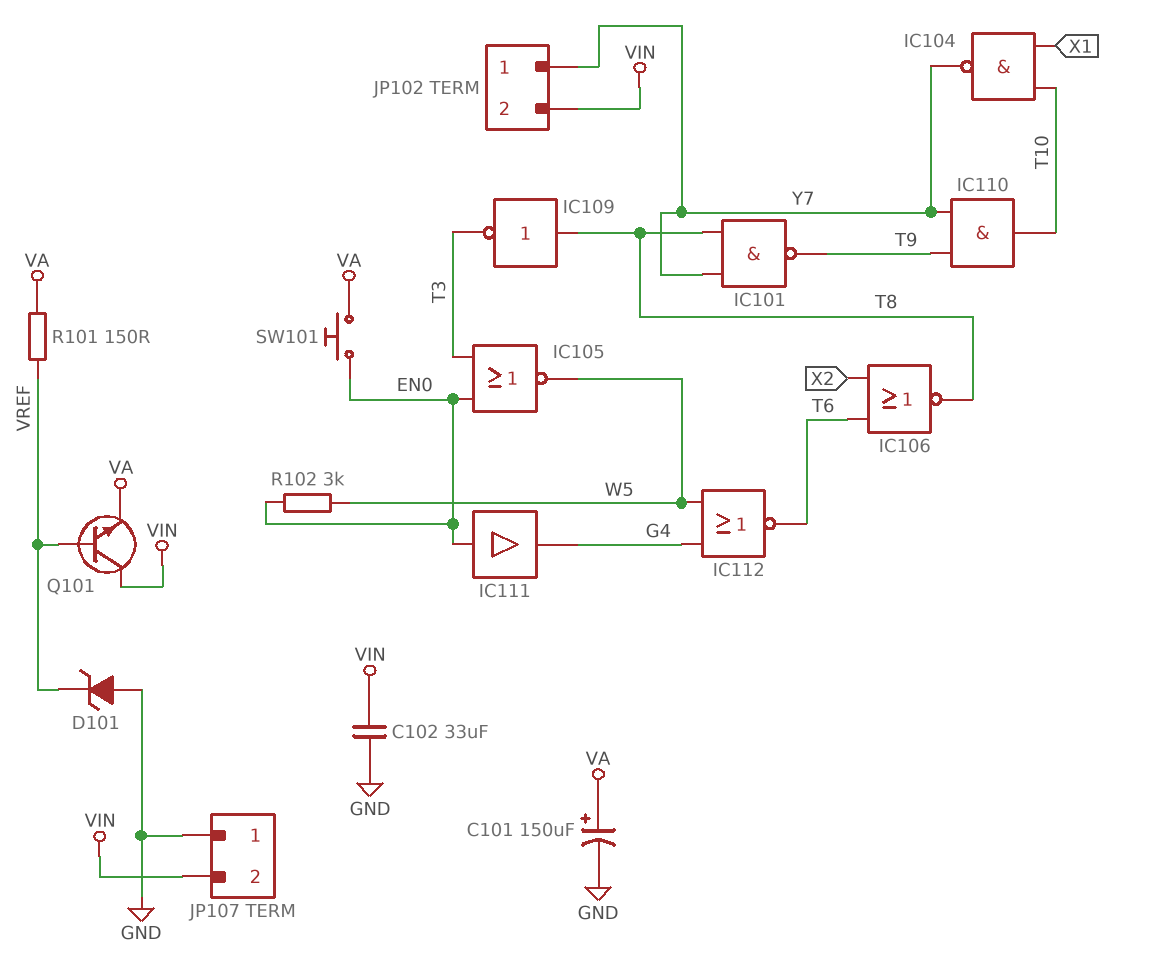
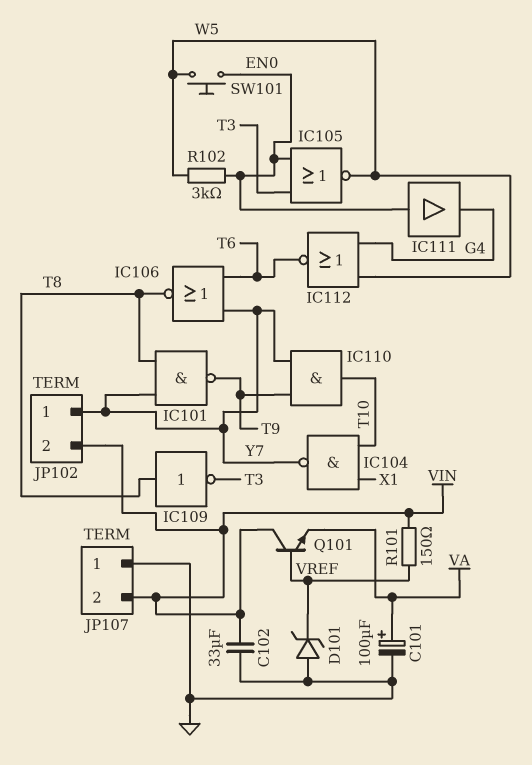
C101: 150uF (plus VA, minus GND) -> 100uF (plus VA, minus GND)
IC106: NOR (in T6, in X2, out T8) -> NOR (in T6, in Y7, out T8)
R101: 150 (VA, VREF) -> 150 (VIN, VREF)
SW101: button (EN0, VA) -> button (EN0, W5)

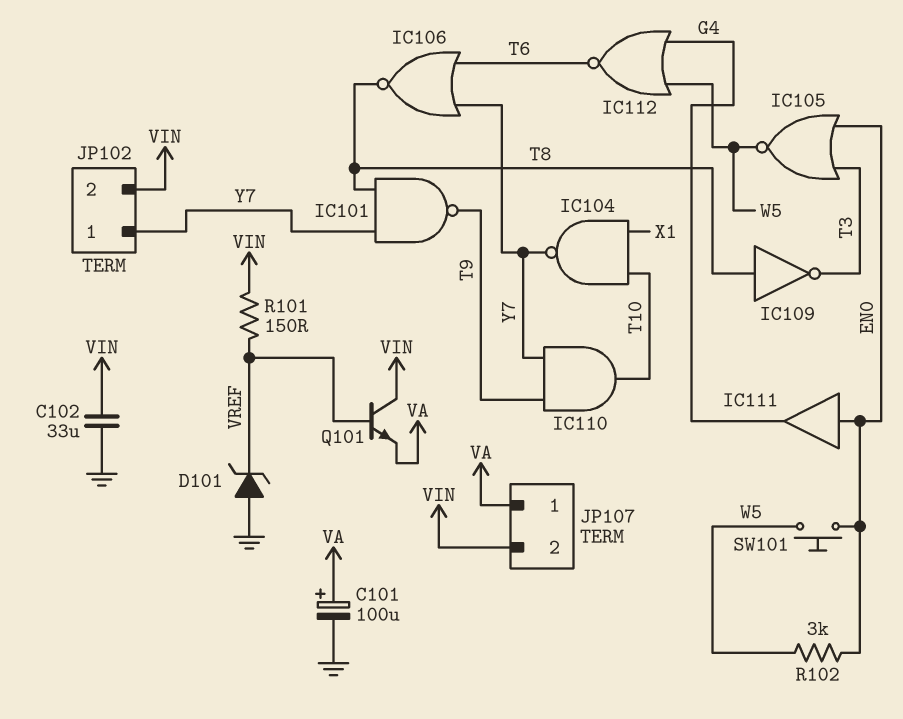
JP107 pin 1: GND -> VA

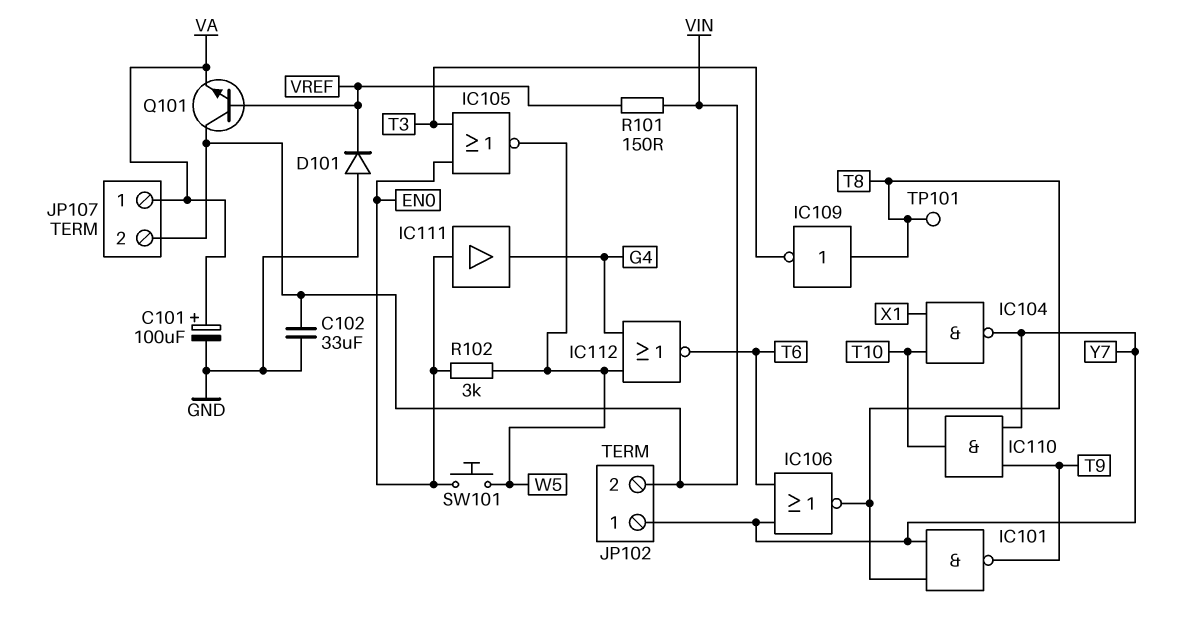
D101: zener (A GND, K VREF) -> diode (A GND, K VREF)
TP101: none -> test point (T8)

